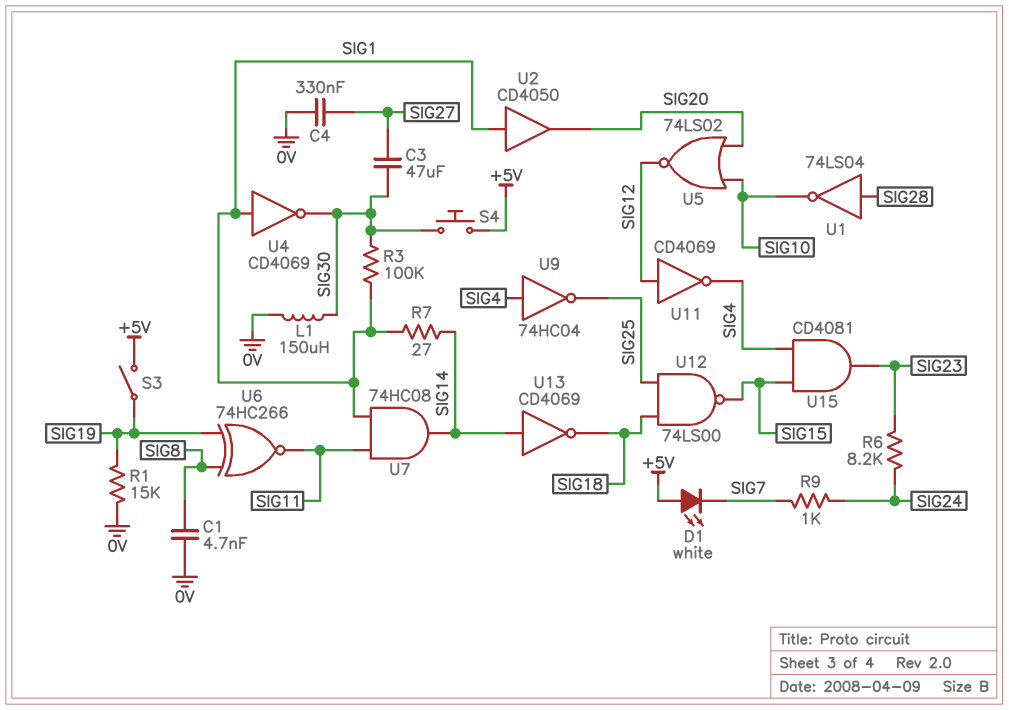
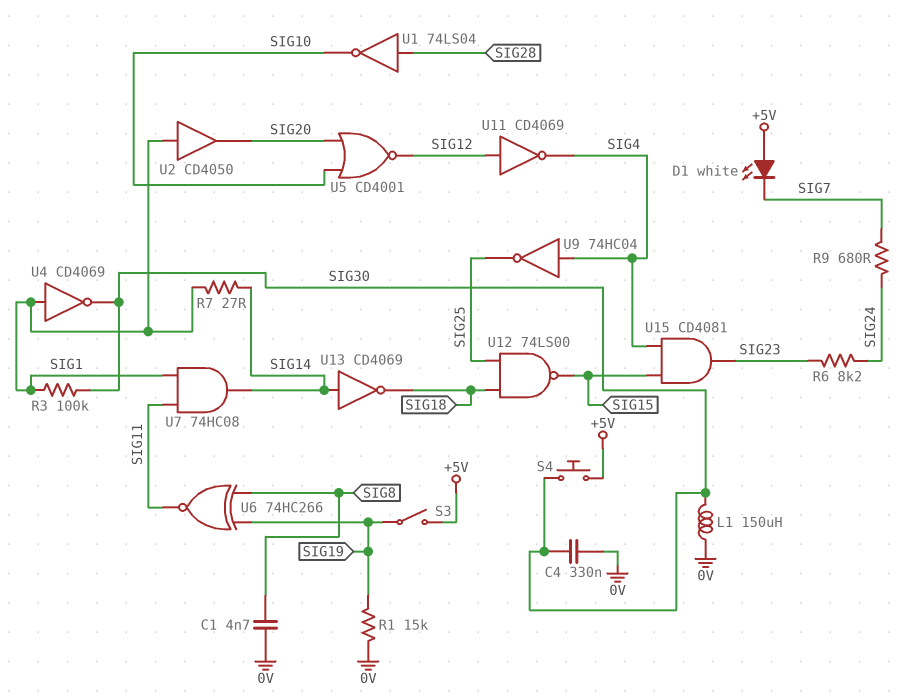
C3: 47uF (SIG27, SIG30) -> none
C4: 330nF (0V, SIG27) -> 330nF (0V, SIG30)
R9: 1k (SIG7, SIG24) -> 680 (SIG7, SIG24)
U5: NOR 74LS02 (in SIG10, in SIG20, out SIG12) -> NOR CD4001 (in SIG10, in SIG20, out SIG12)

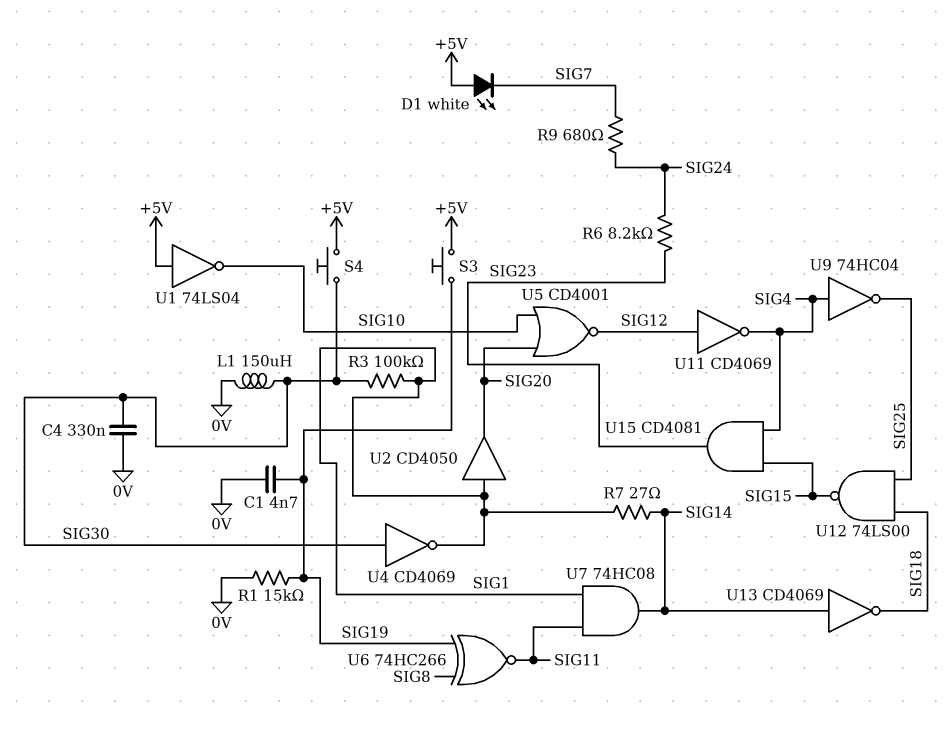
C1: 4.7nF (0V, SIG8) -> 4.7nF (0V, SIG19)
S3: switch (+5V, SIG19) -> button (+5V, SIG19)
U1: NOT 74LS04 (in SIG28, out SIG10) -> NOT 74LS04 (in +5V, out SIG10)
U4: NOT CD4069 (in SIG1, out SIG30) -> NOT CD4069 (in SIG30, out SIG1)

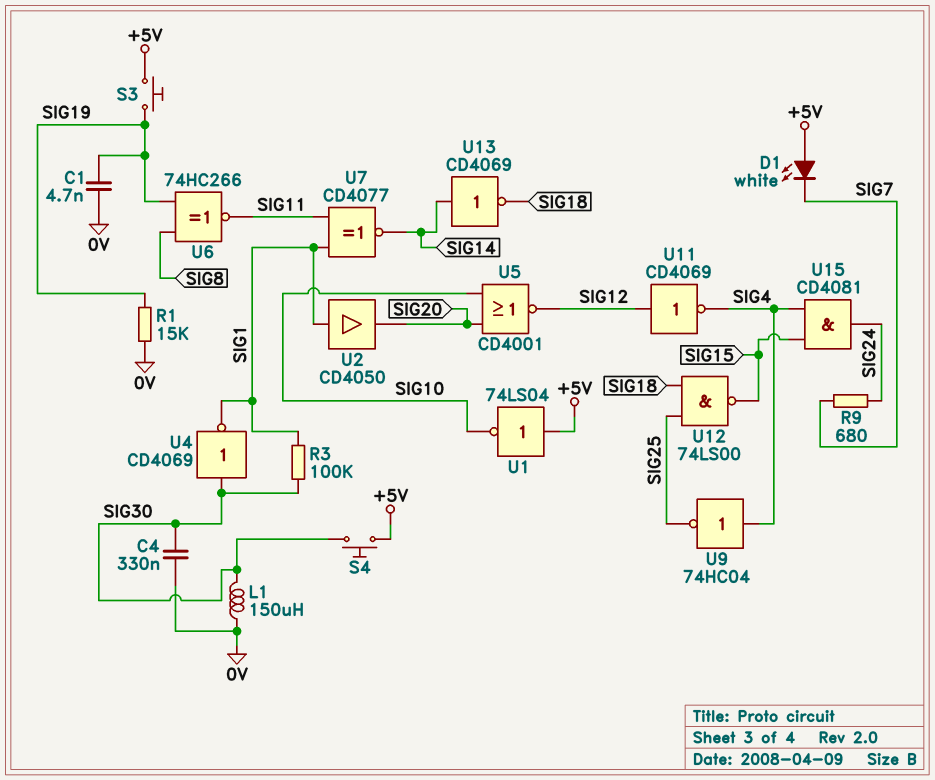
R6: 8.2k (SIG23, SIG24) -> none
R7: 27 (SIG1, SIG14) -> none
U7: AND 74HC08 (in SIG1, in SIG11, out SIG14) -> XNOR CD4077 (in SIG1, in SIG11, out SIG14)
U15: AND CD4081 (in SIG4, in SIG15, out SIG23) -> AND CD4081 (in SIG4, in SIG15, out SIG24)

